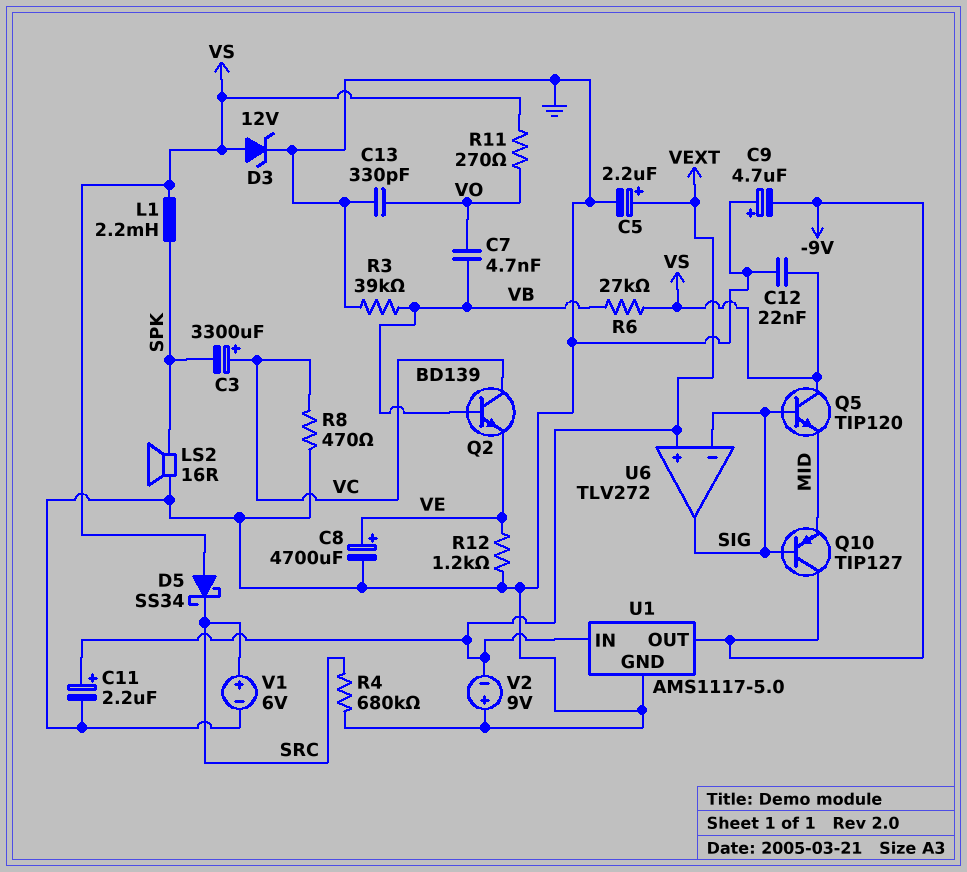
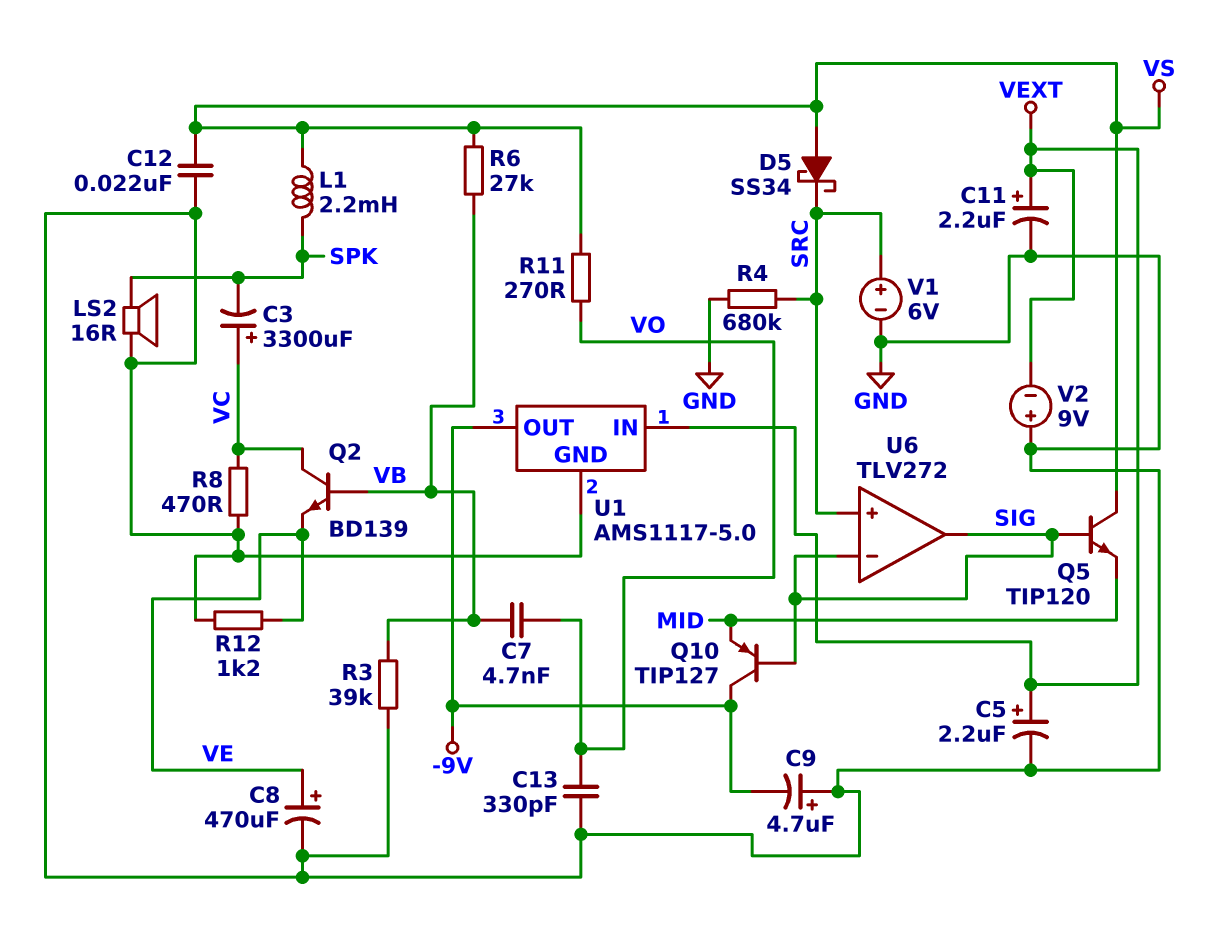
C8: 4700uF (plus VE, minus GND) -> 470uF (plus VE, minus GND)
D3: zener 12V (A VS, K GND) -> none
U6 pin in+: VEXT -> SRC

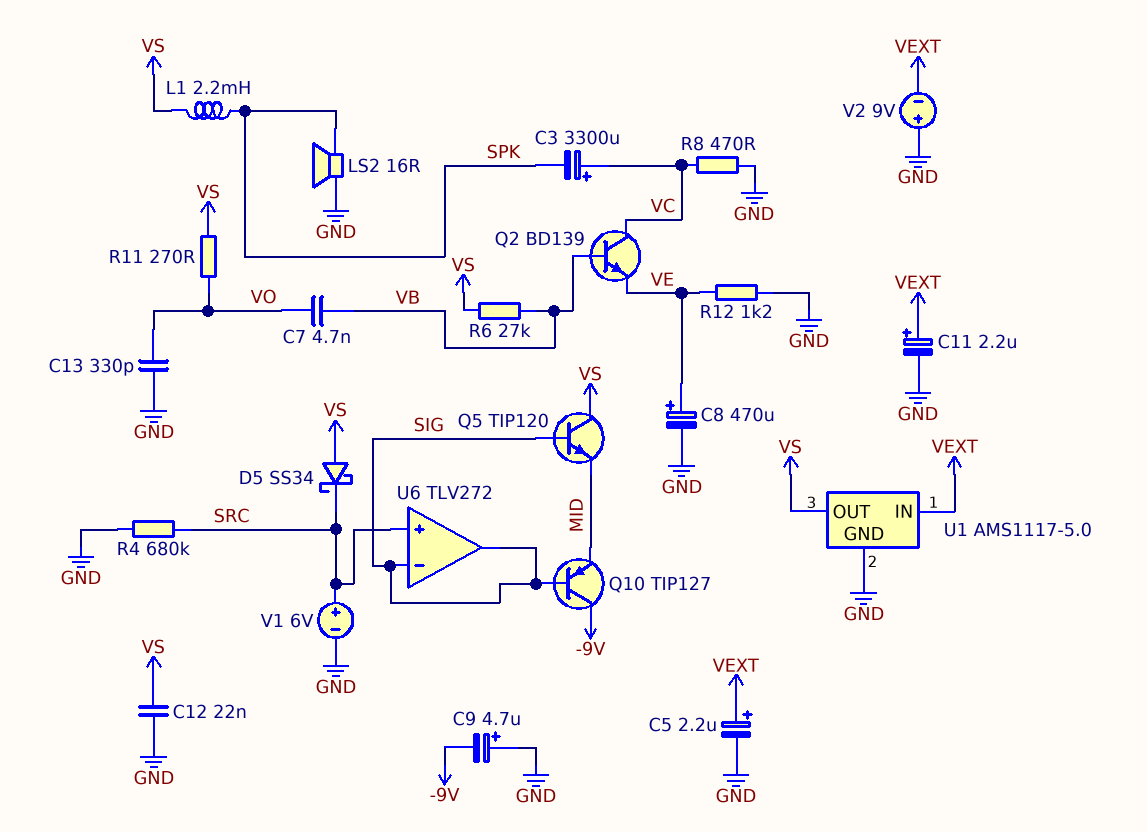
R3: 39k (GND, VB) -> none
U1 pin OUT: -9V -> VS

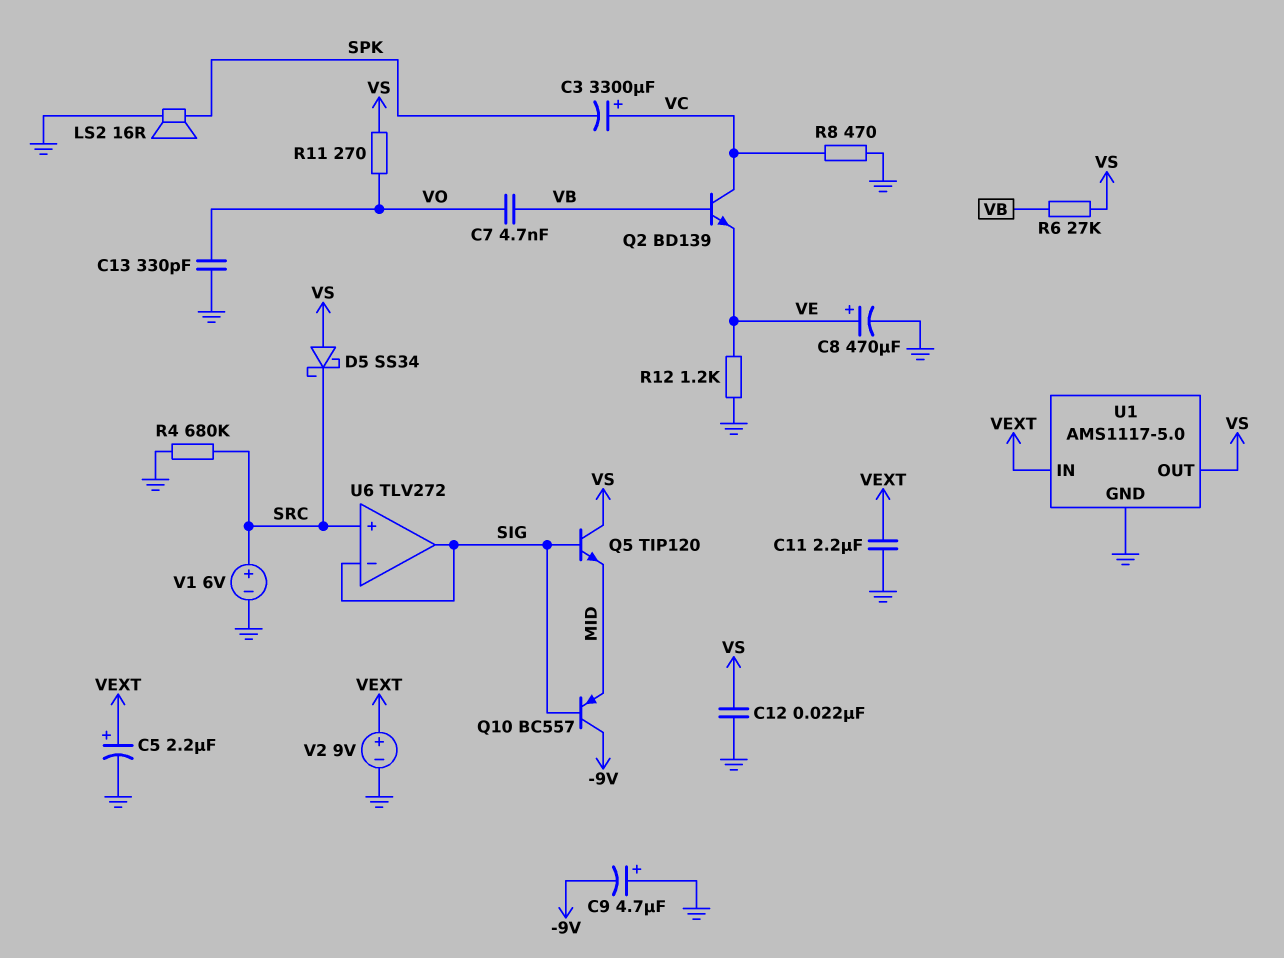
C11: 2.2uF (plus VEXT, minus GND) -> 2.2uF (GND, VEXT)
L1: 2.2mH (SPK, VS) -> none
Q10: PNP TIP127 (B SIG, C -9V, E MID) -> PNP BC557 (B SIG, C -9V, E MID)
V2: 9V (plus GND, minus VEXT) -> 9V (plus VEXT, minus GND)

